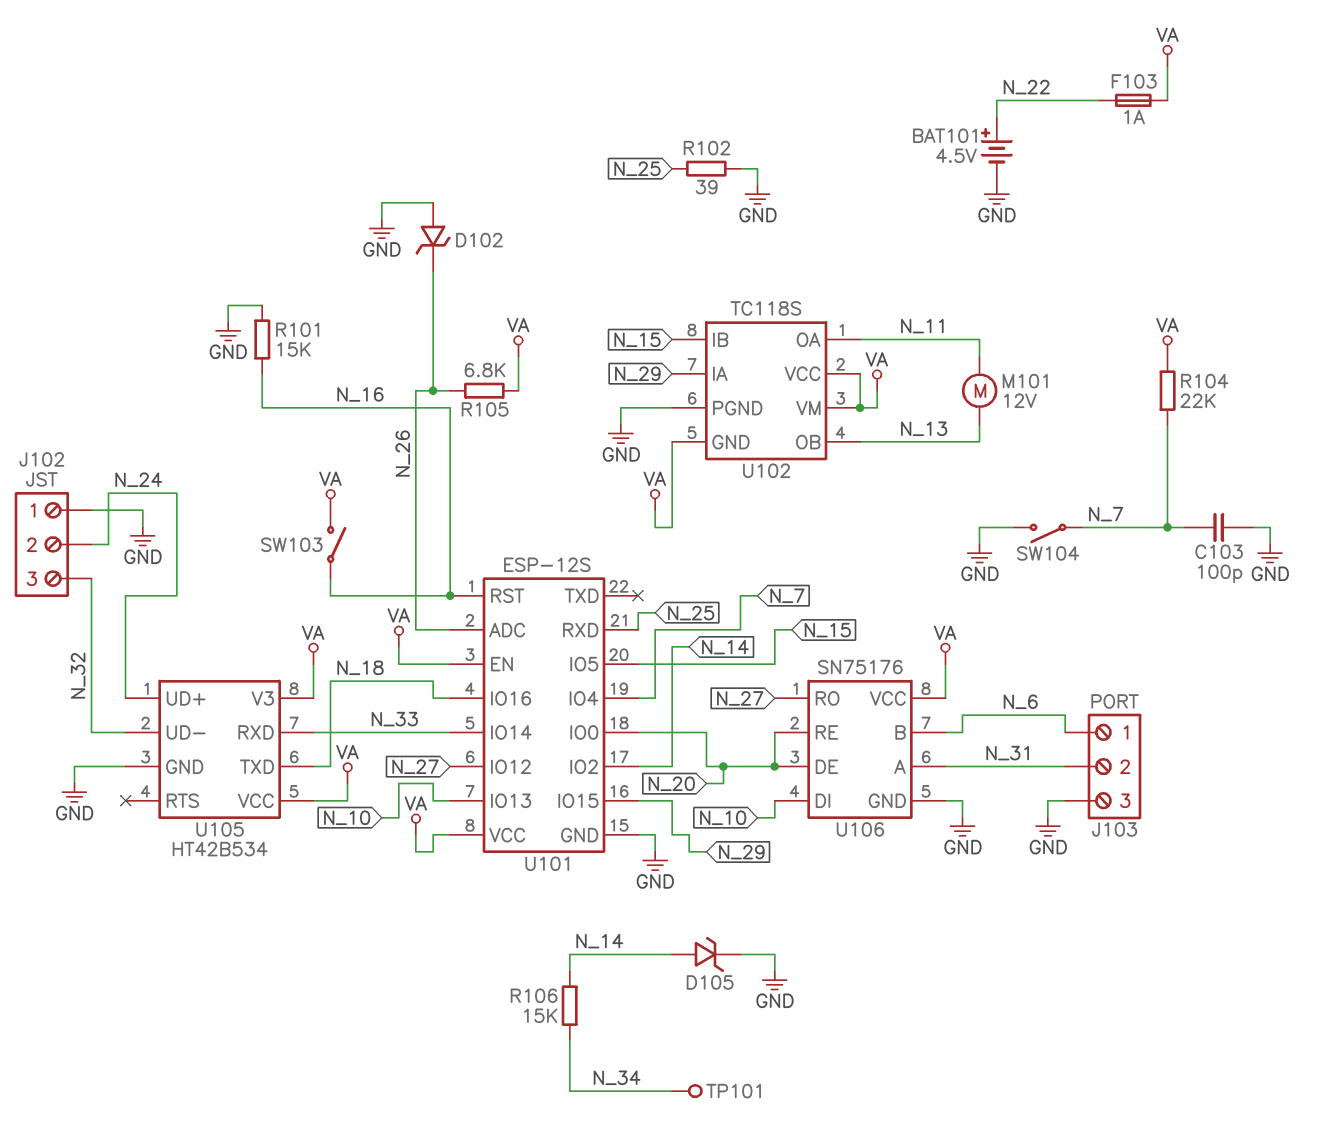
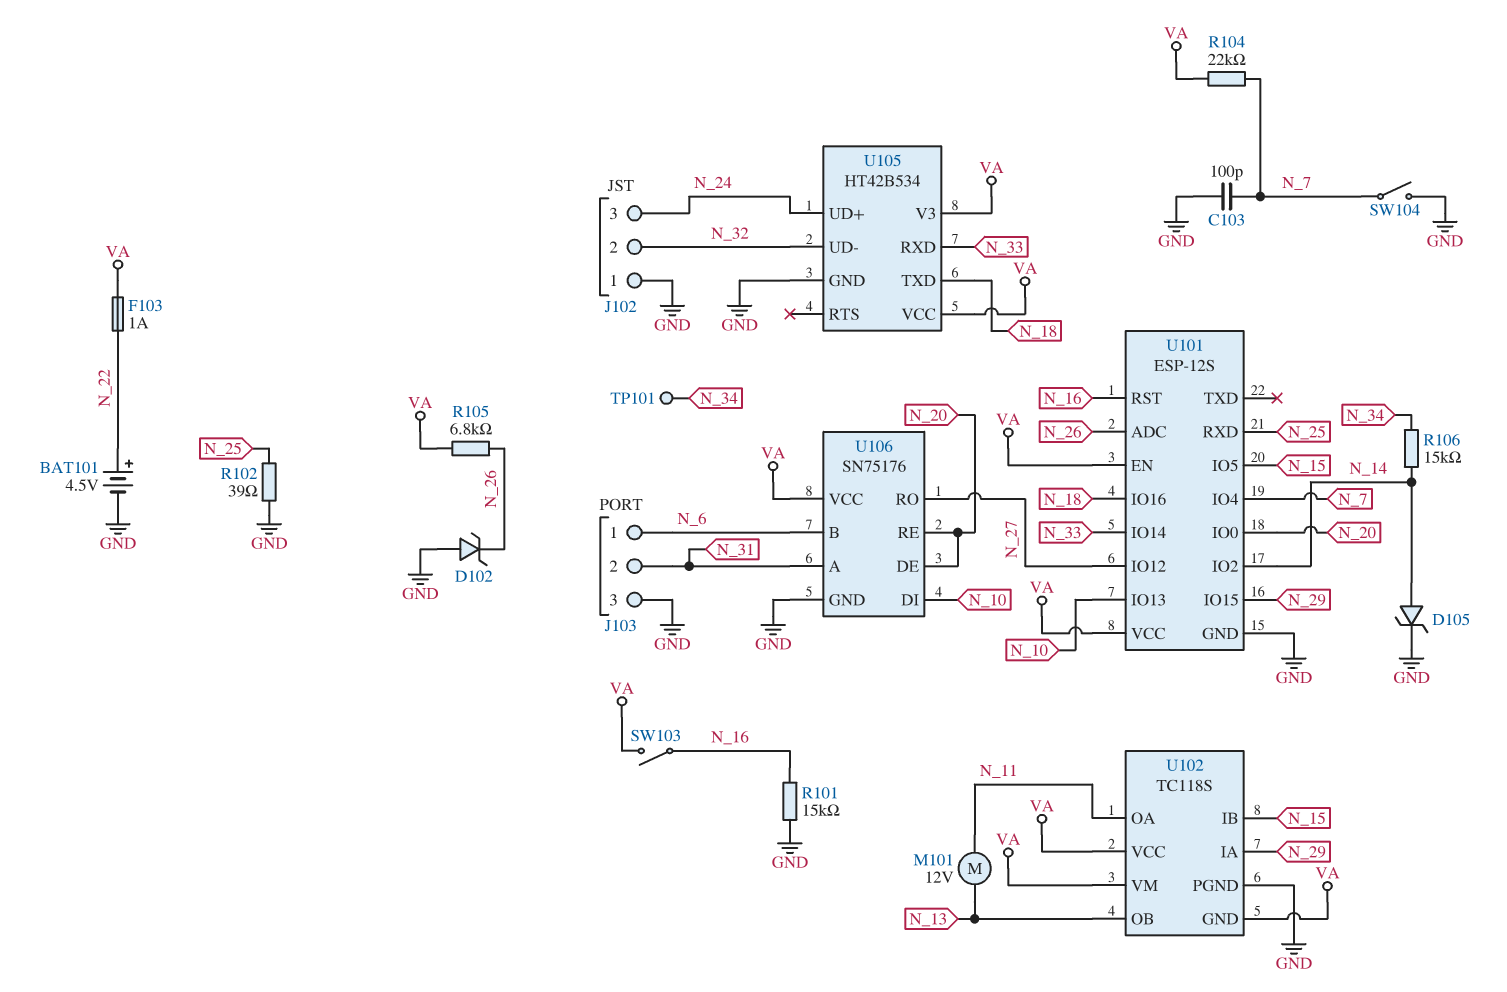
J102 pin 2: N_24 -> N_32
J102 pin 3: N_32 -> N_24

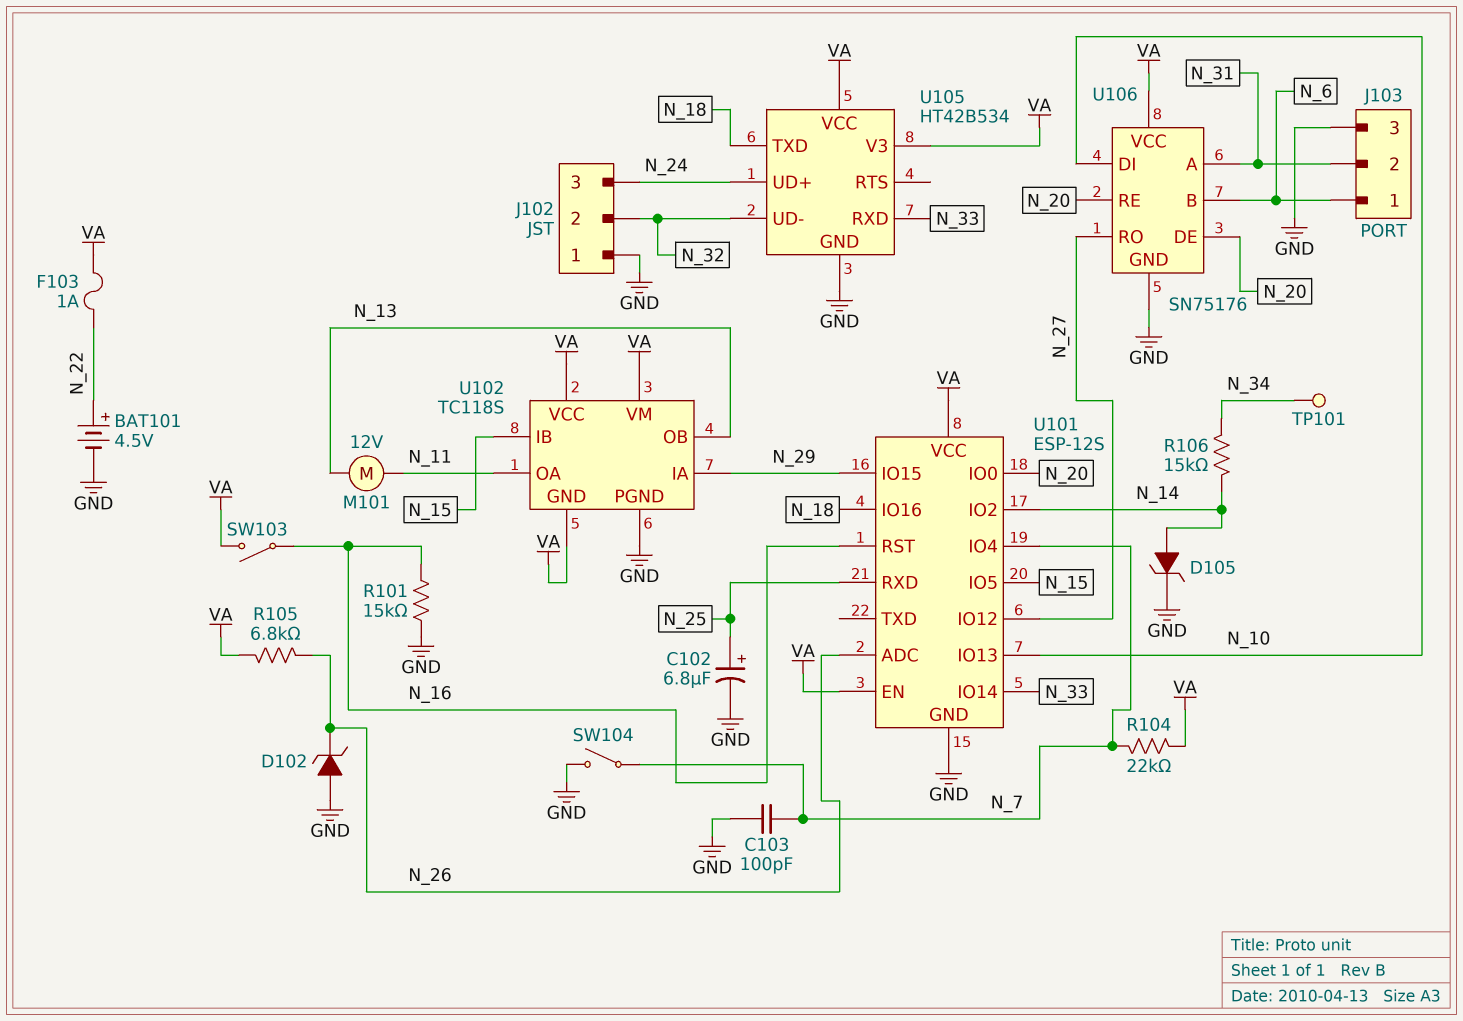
C102: none -> 6.8uF (plus N_25, minus GND)
R102: 39 (GND, N_25) -> none

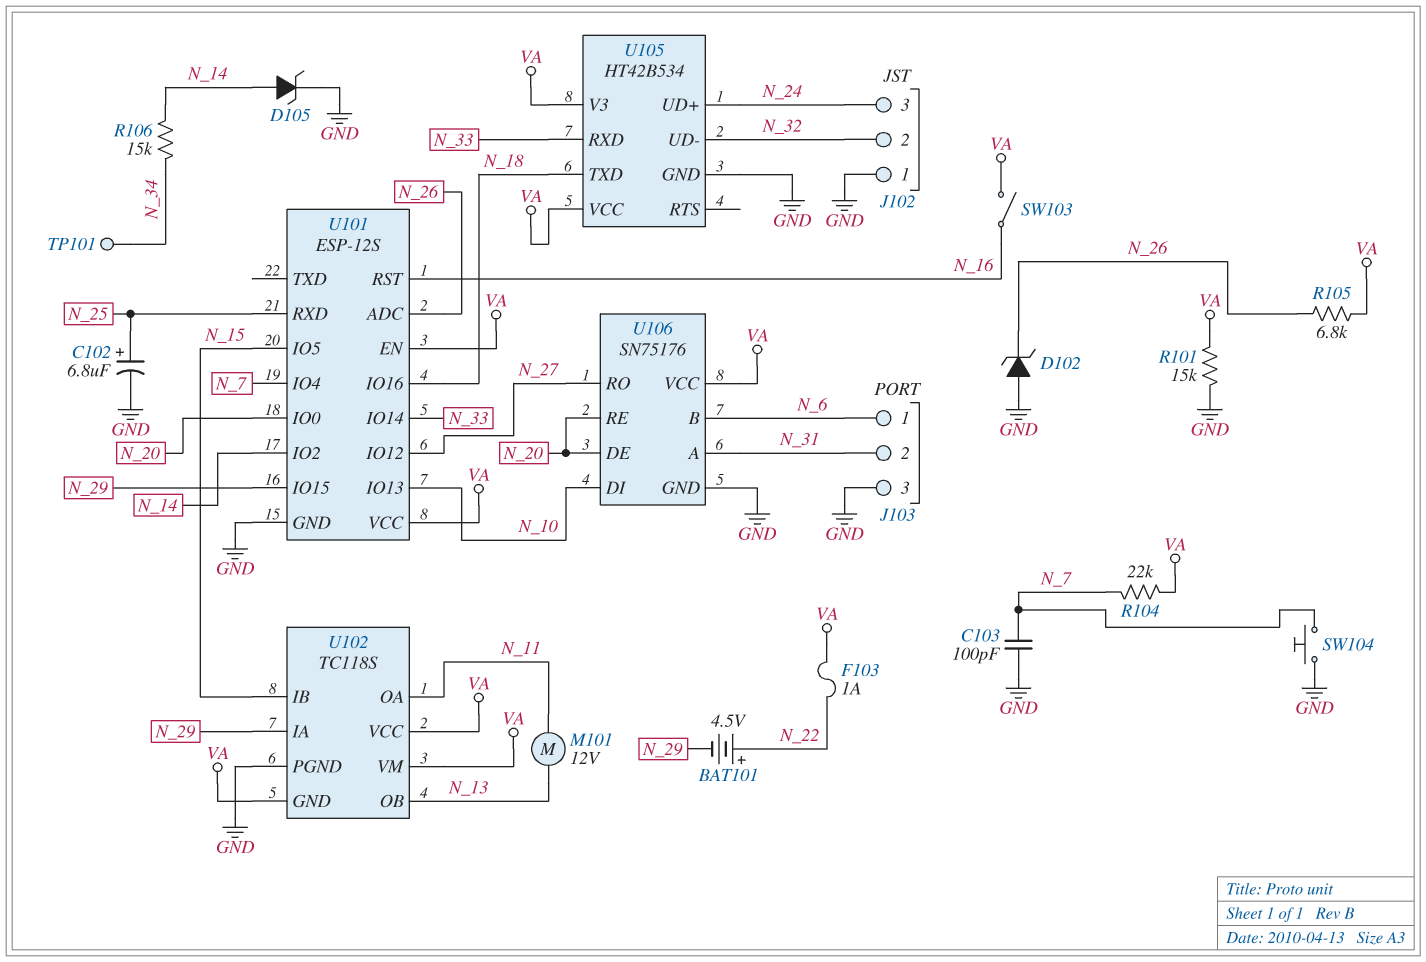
BAT101: 4.5V (plus N_22, minus GND) -> 4.5V (plus N_22, minus N_29)
R101: 15k (GND, N_16) -> 15k (GND, VA)
SW104: switch (GND, N_7) -> button (GND, N_7)

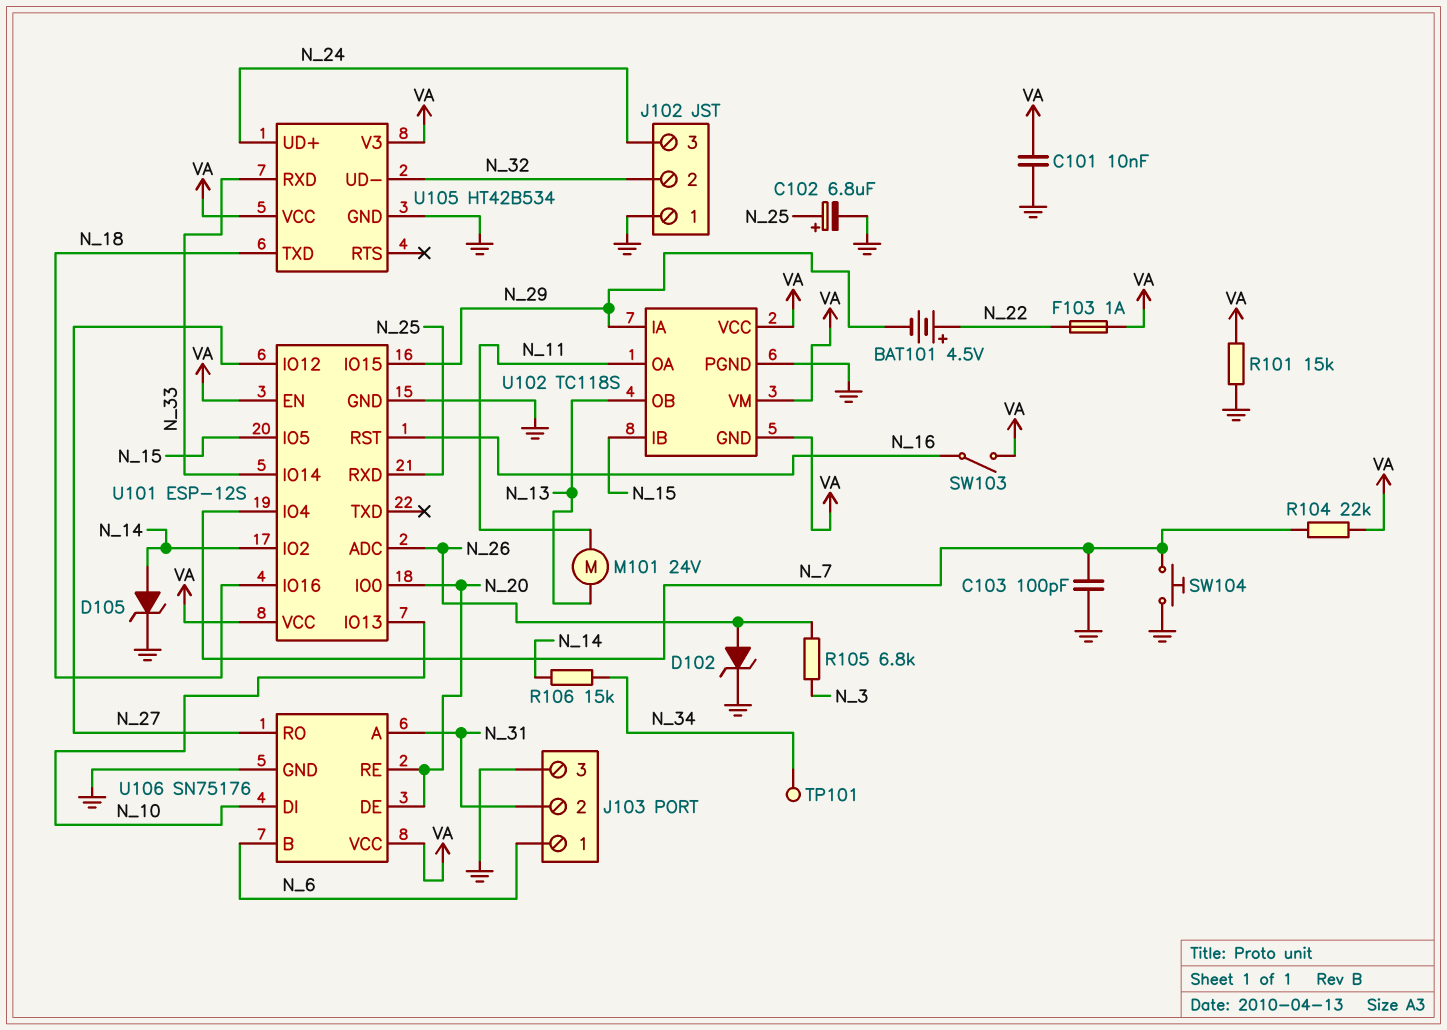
C101: none -> 10nF (GND, VA)
D102: zener (A GND, K N_26) -> zener (A N_26, K GND)
M101: motor 12V (N_11, N_13) -> motor 24V (N_11, N_13)
R105: 6.8k (N_26, VA) -> 6.8k (N_3, N_26)

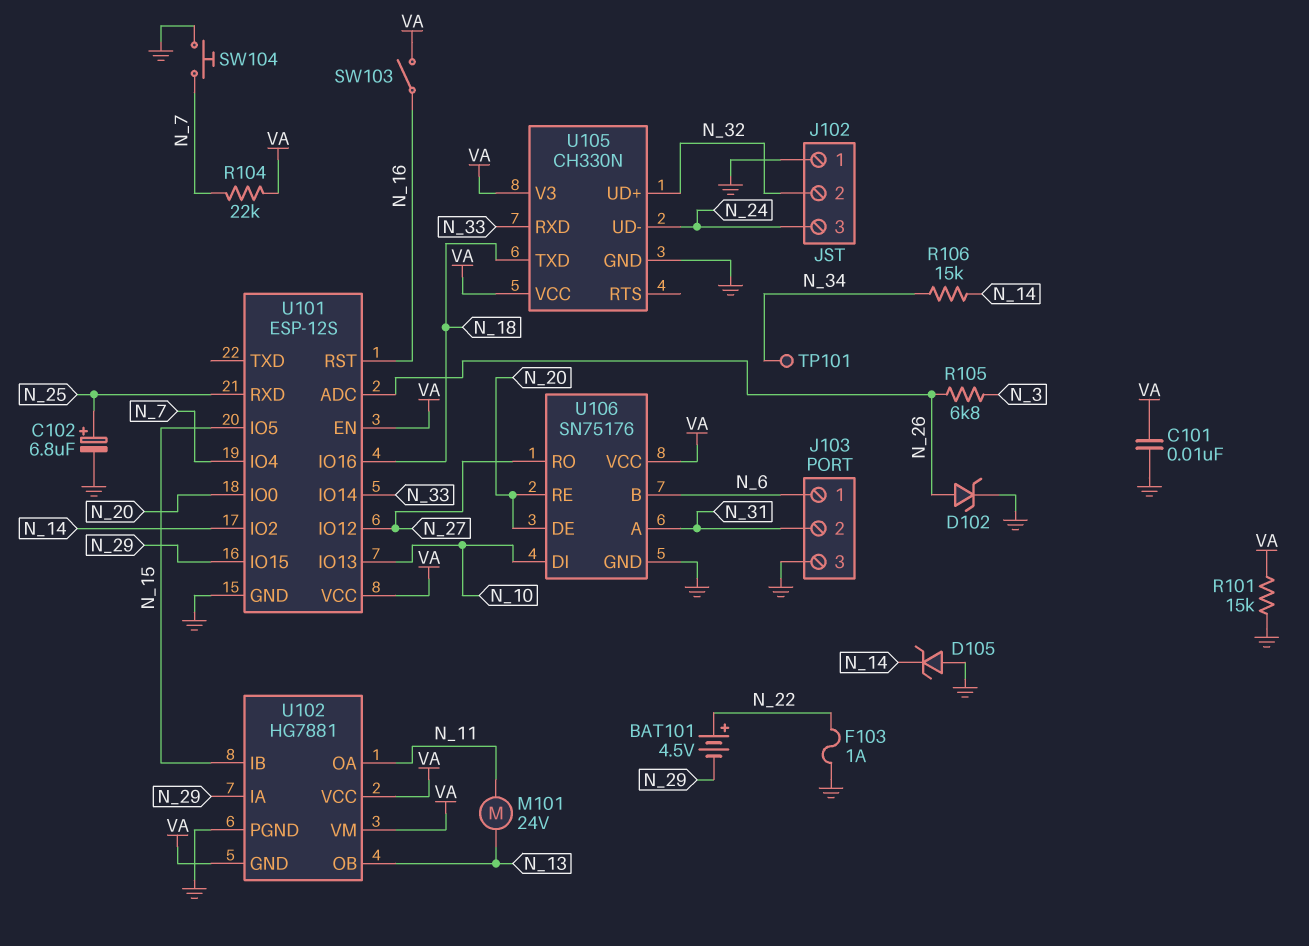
C103: 100pF (GND, N_7) -> none
D105: zener (A N_14, K GND) -> zener (A GND, K N_14)
F103: 1A (N_22, VA) -> 1A (GND, N_22)
U102: TC118S -> HG7881
U105: HT42B534 -> CH330N
U105 pin UD+: N_24 -> N_32
U105 pin UD-: N_32 -> N_24

